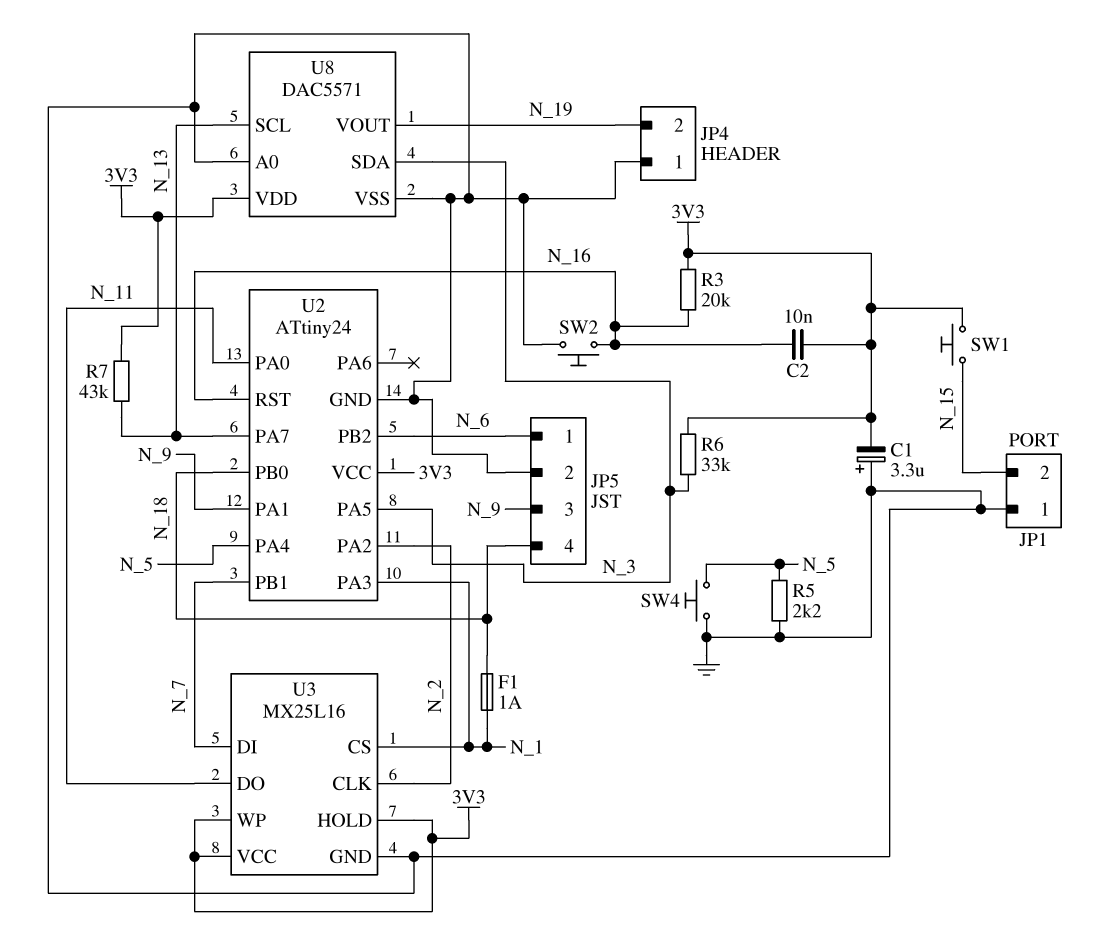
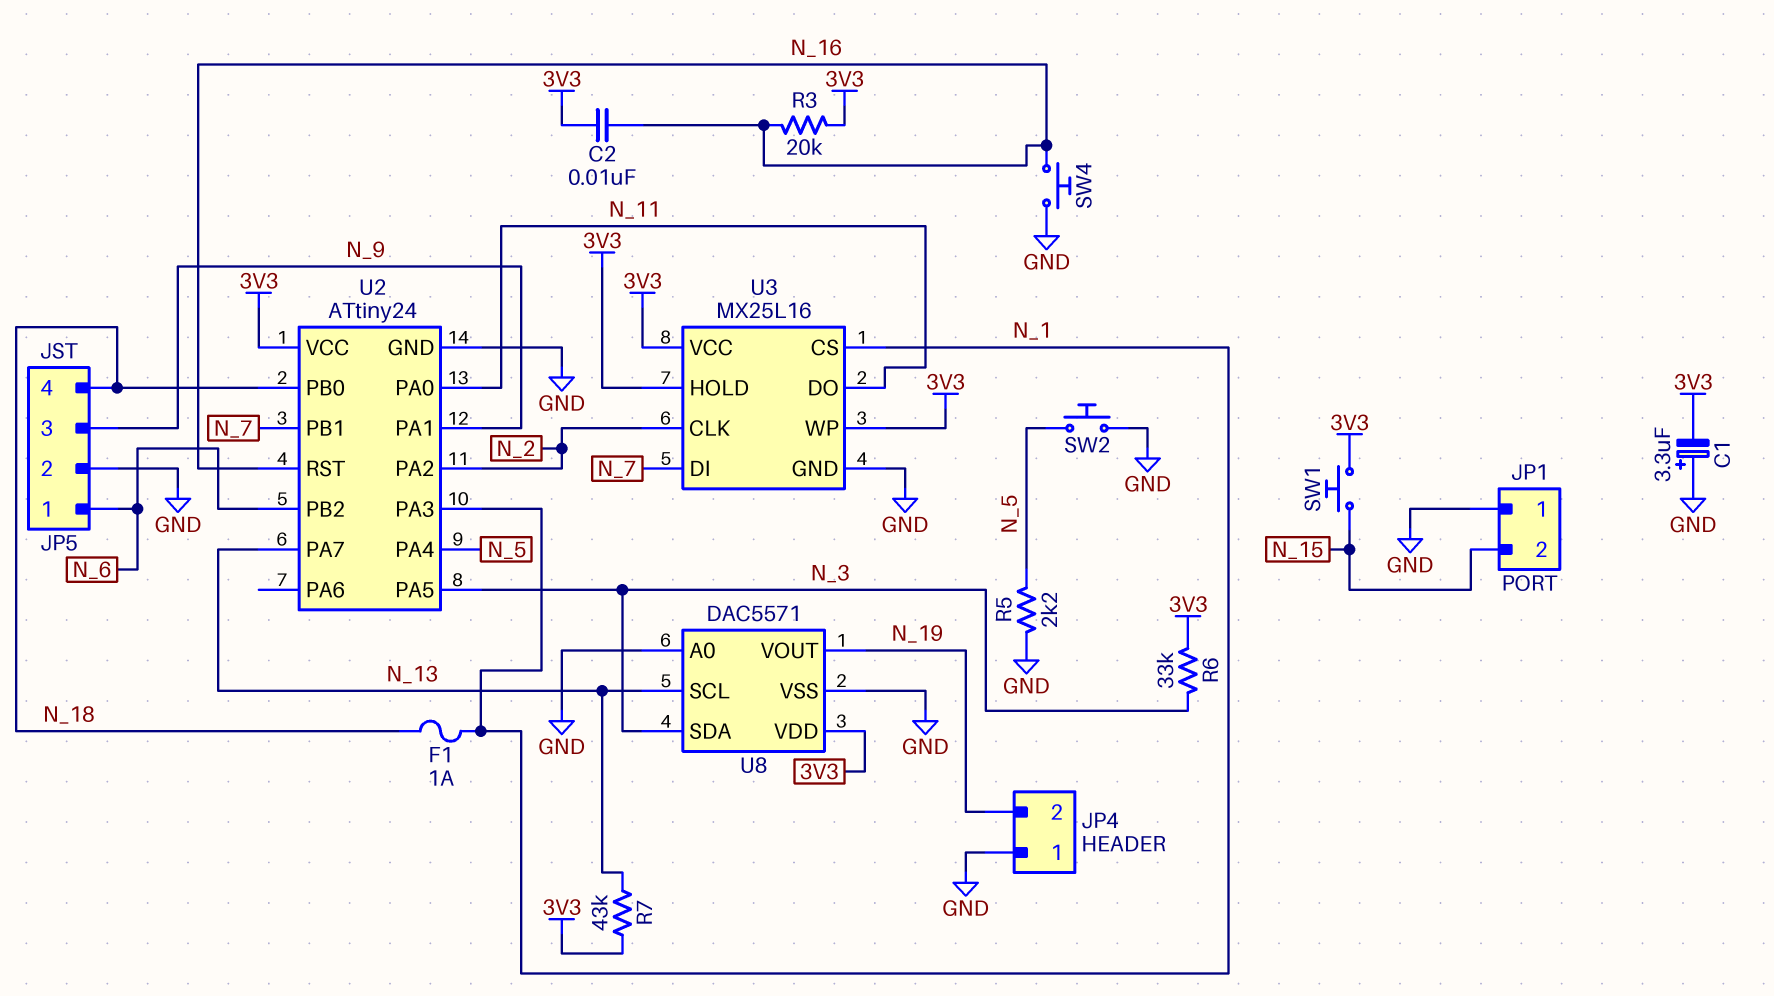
SW2: button (GND, N_16) -> button (GND, N_5)
SW4: button (GND, N_5) -> button (GND, N_16)

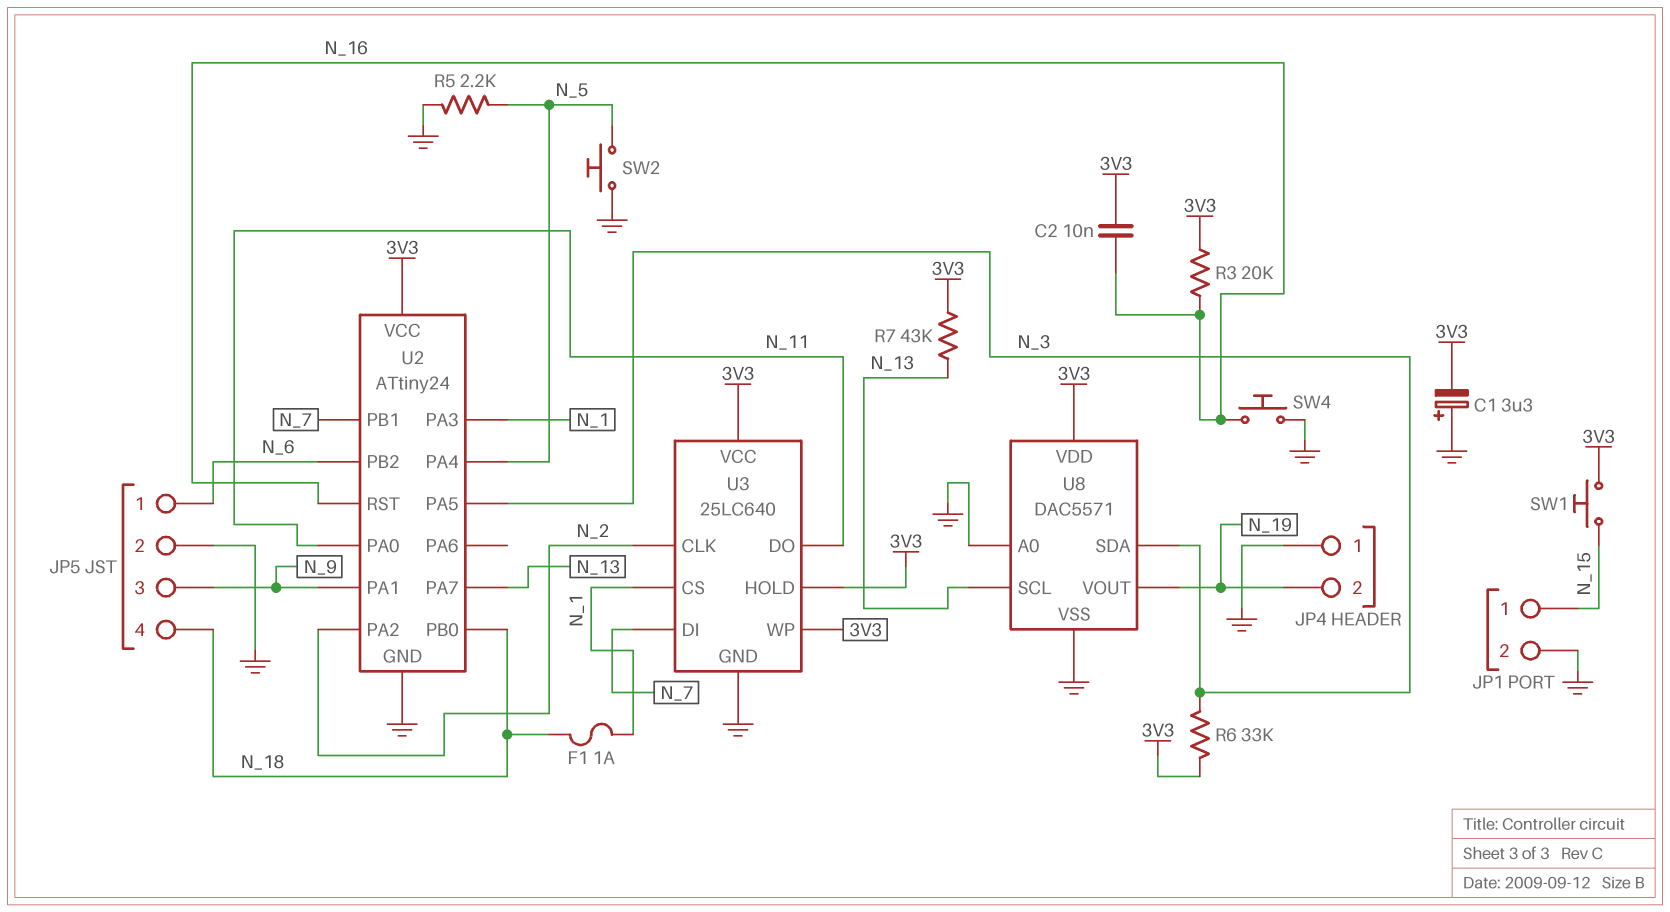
JP1 pin 1: GND -> N_15
JP1 pin 2: N_15 -> GND
U3: MX25L16 -> 25LC640

